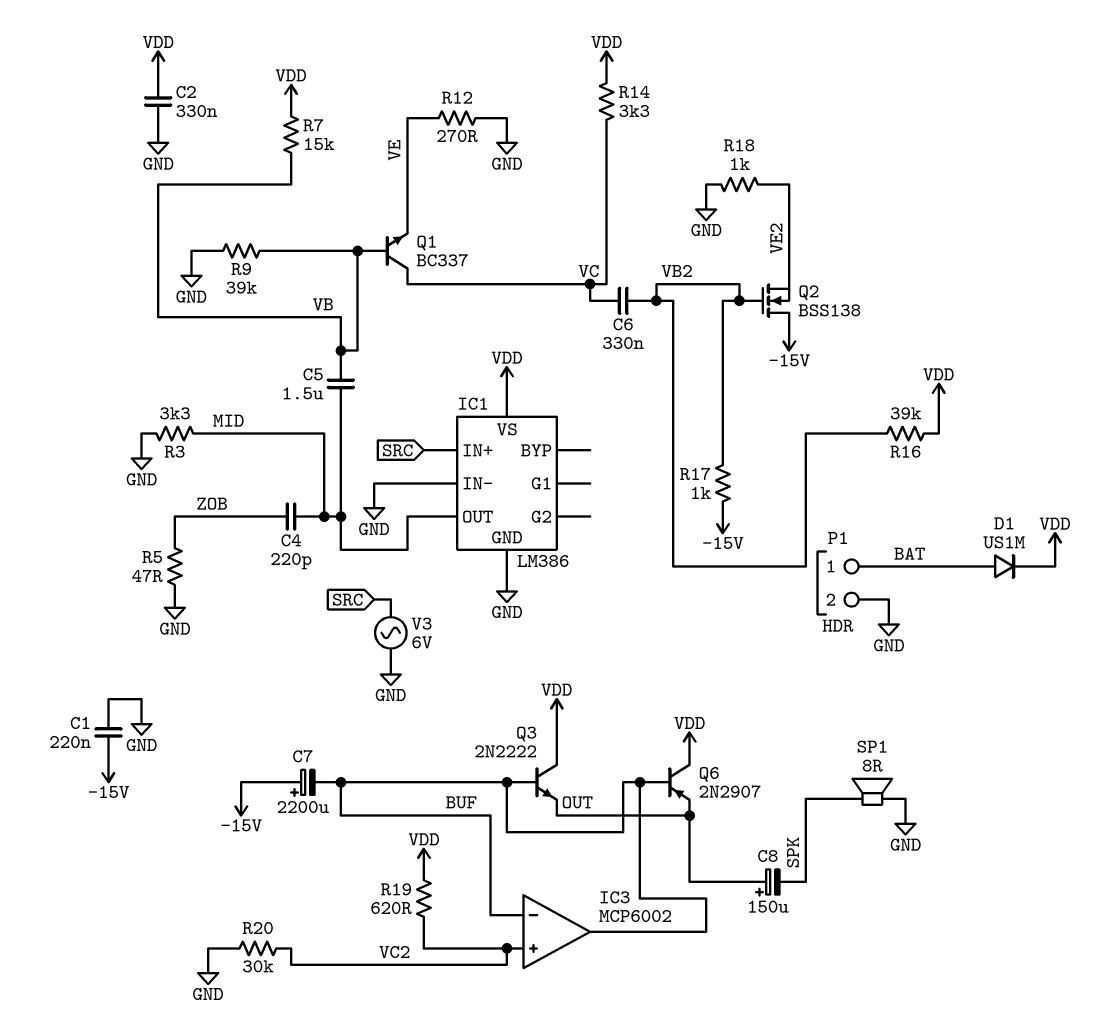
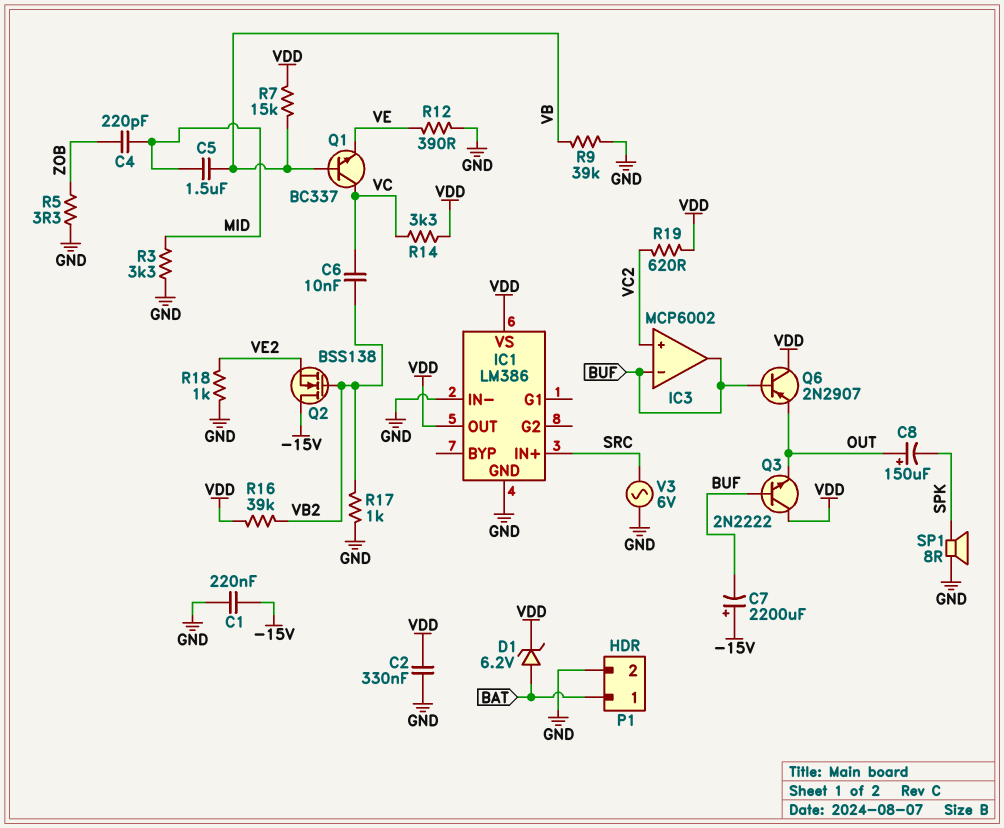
C6: 330nF (VB2, VC) -> 10nF (VB2, VC)
D1: diode US1M (A BAT, K VDD) -> zener 6.2V (A BAT, K VDD)
IC1 pin OUT: MID -> VDD
R5: 47 (GND, ZOB) -> 3.3 (GND, ZOB)
R12: 270 (GND, VE) -> 390 (GND, VE)
R17: 1k (-15V, VB2) -> 1k (GND, VB2)
R20: 30k (GND, VC2) -> none

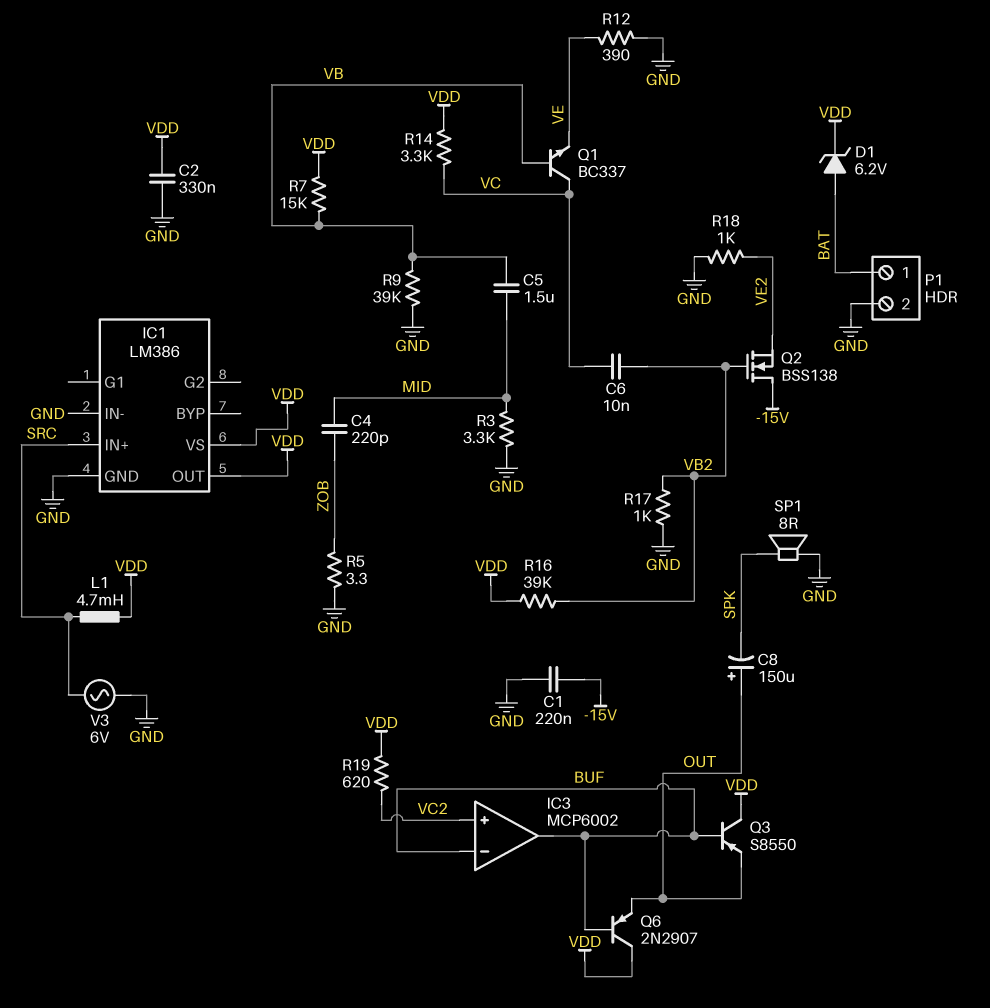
C7: 2200uF (plus -15V, minus BUF) -> none
L1: none -> 4.7mH (SRC, VDD)
Q3: NPN 2N2222 (B BUF, C VDD, E OUT) -> PNP S8550 (B BUF, C VDD, E OUT)

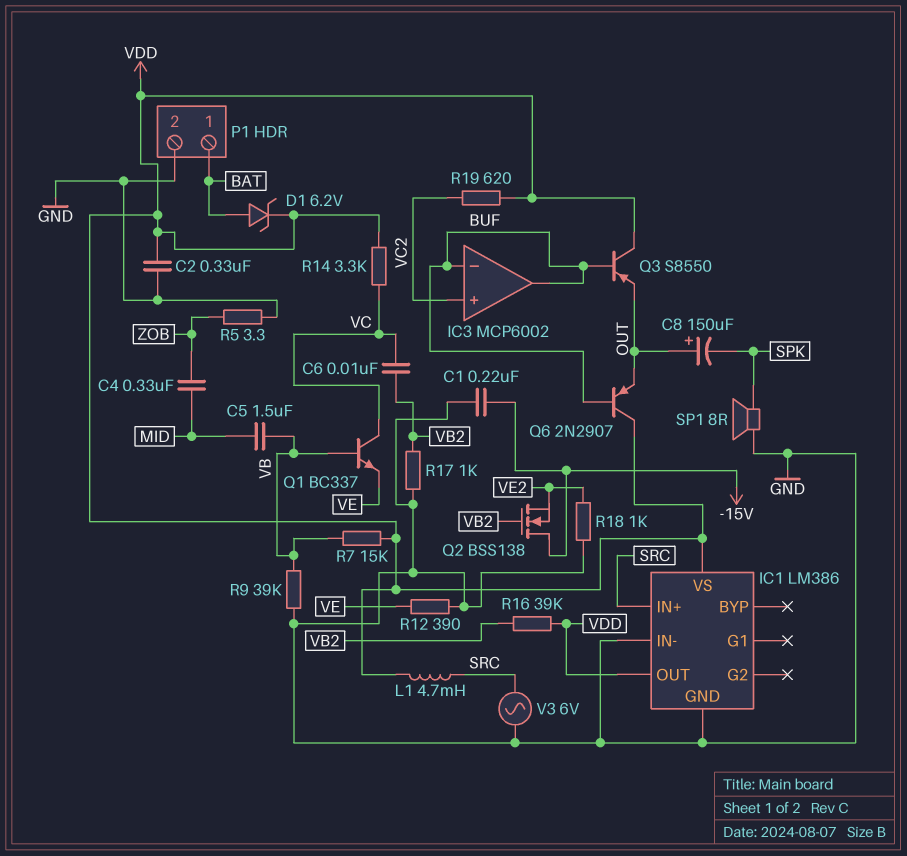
C4: 220pF (MID, ZOB) -> 330nF (MID, ZOB)
R3: 3.3k (GND, MID) -> none

